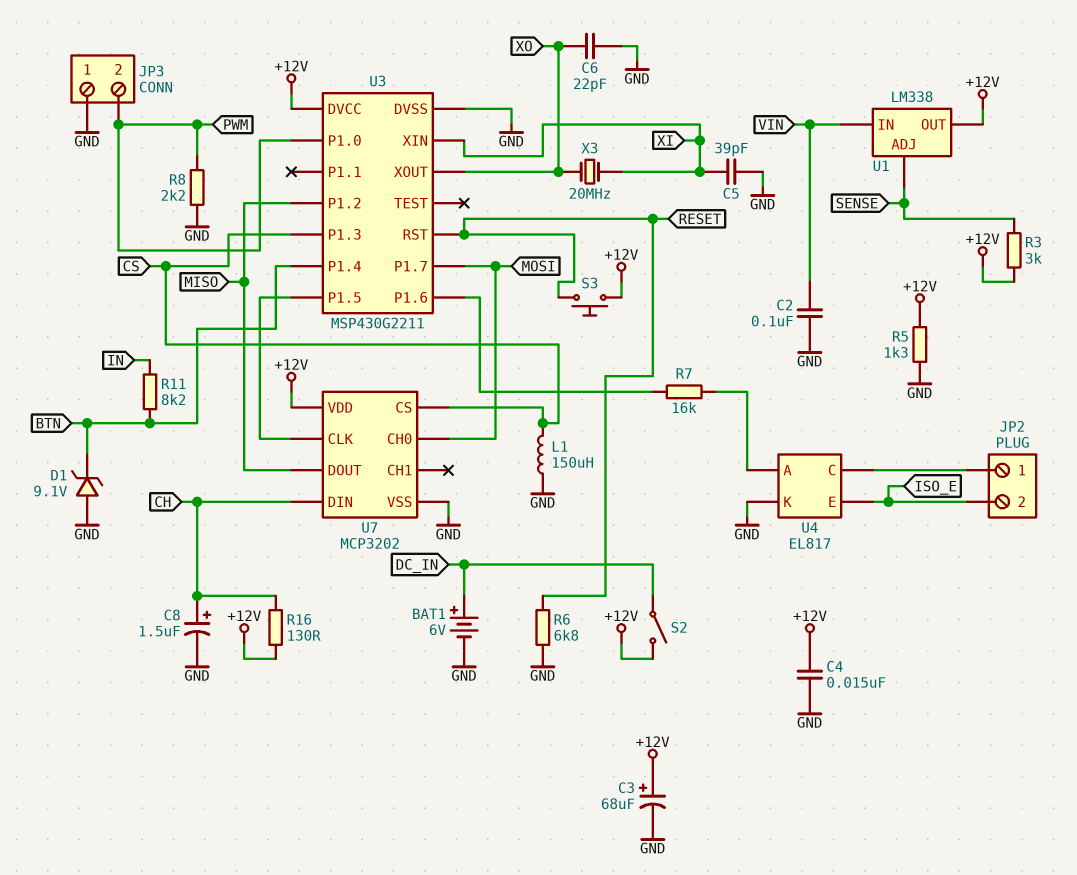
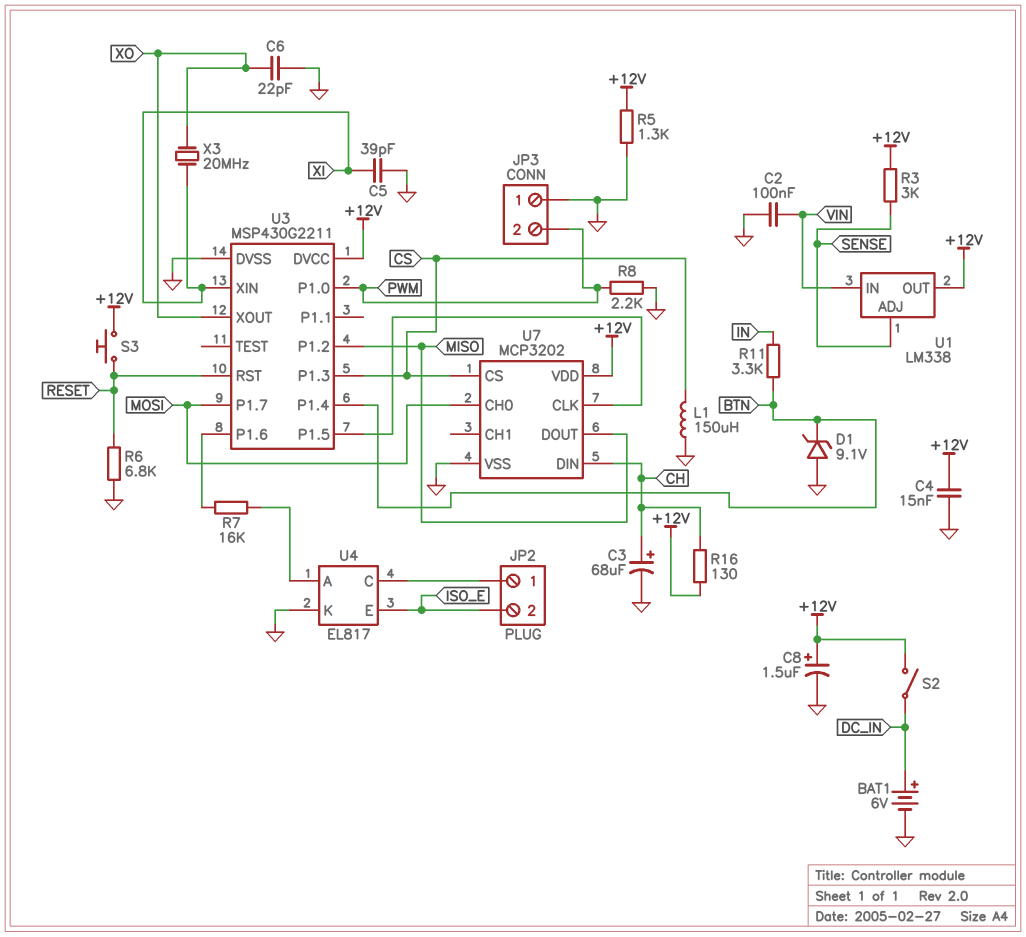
C3: 68uF (plus +12V, minus GND) -> 68uF (plus CH, minus GND)
C8: 1.5uF (plus CH, minus GND) -> 1.5uF (plus +12V, minus GND)
R11: 8.2k (BTN, IN) -> 3.3k (BTN, IN)

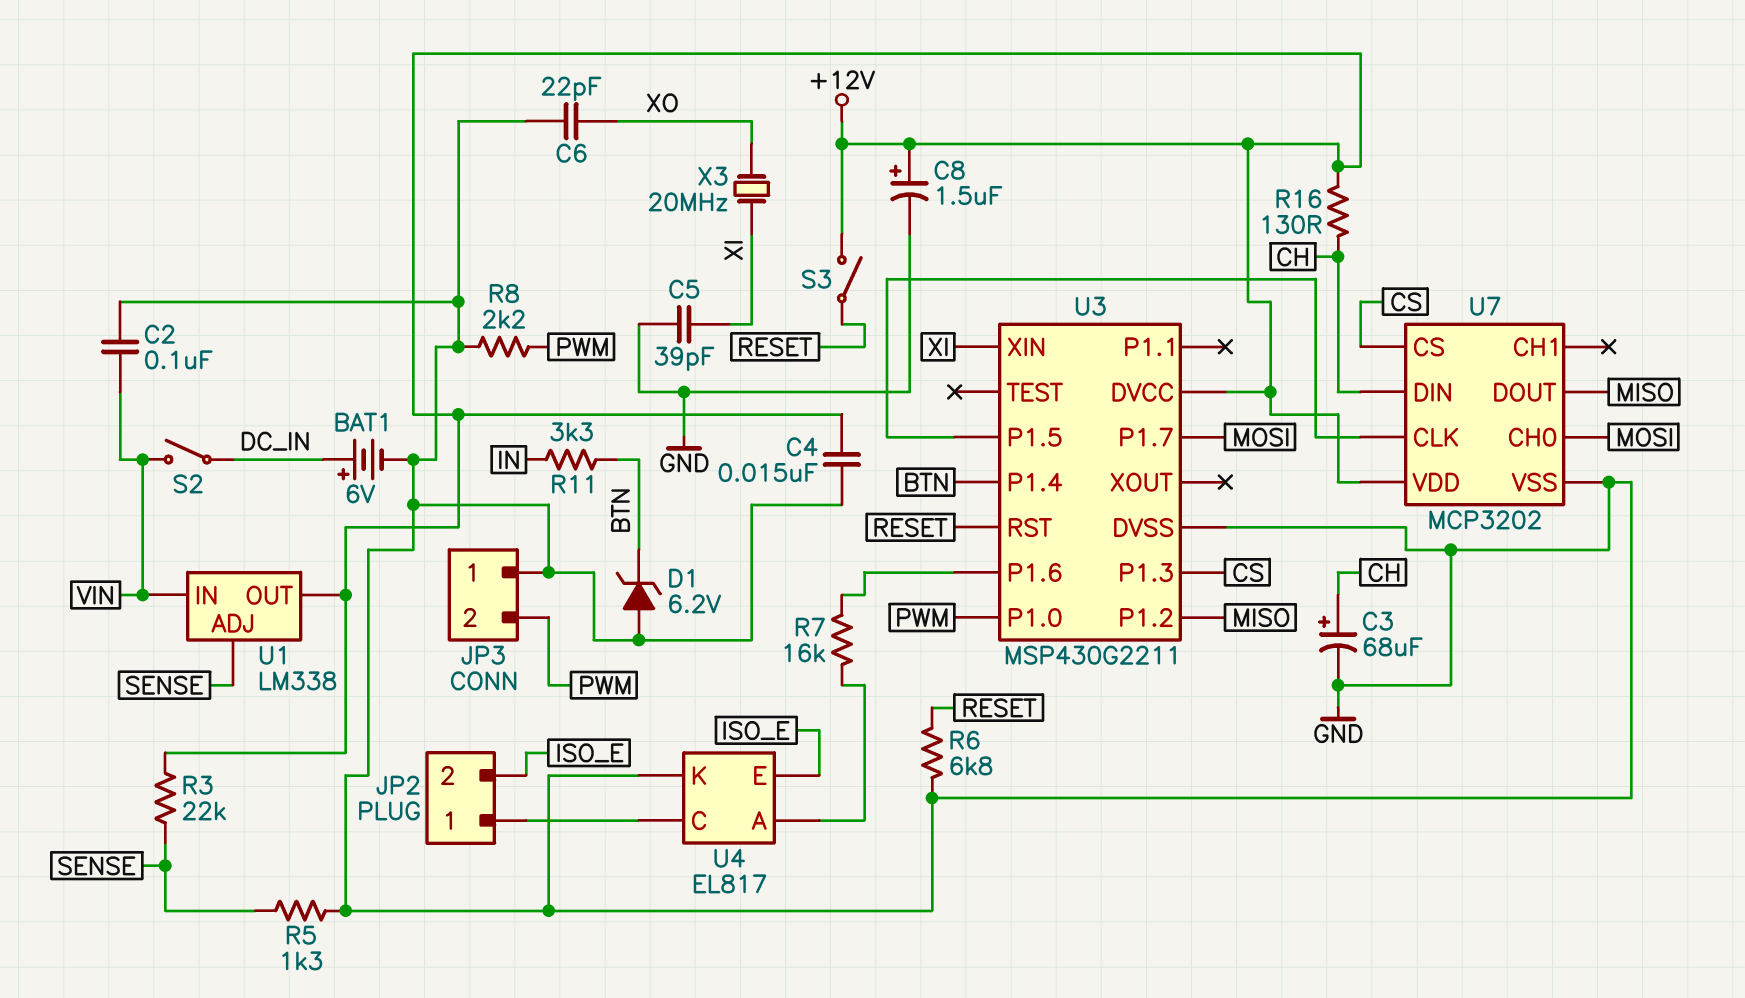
D1: zener 9.1V (A GND, K BTN) -> zener 6.2V (A GND, K BTN)
L1: 150uH (CS, GND) -> none
R3: 3k (+12V, SENSE) -> 22k (+12V, SENSE)
R5: 1.3k (+12V, GND) -> 1.3k (GND, SENSE)
S2: switch (+12V, DC_IN) -> switch (DC_IN, VIN)
S3: button (+12V, RESET) -> switch (+12V, RESET)
U3 pin XOUT: XO -> none

